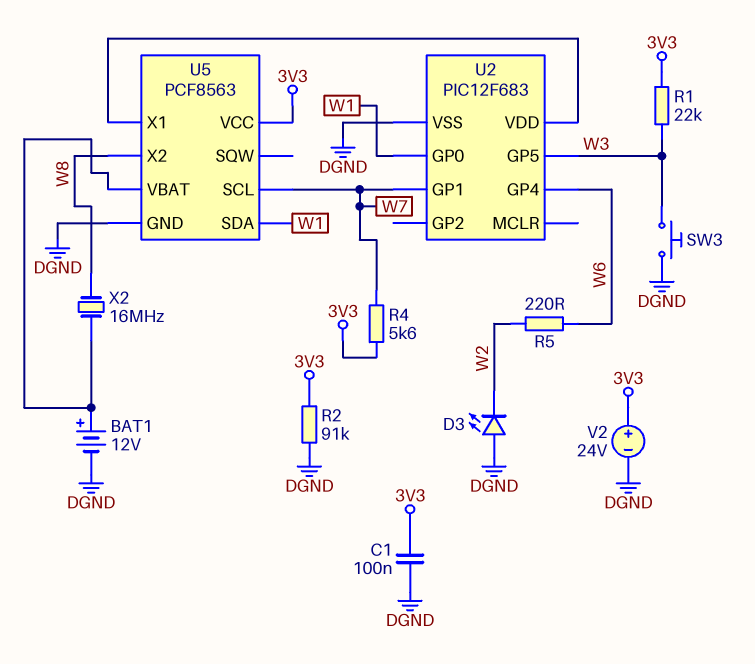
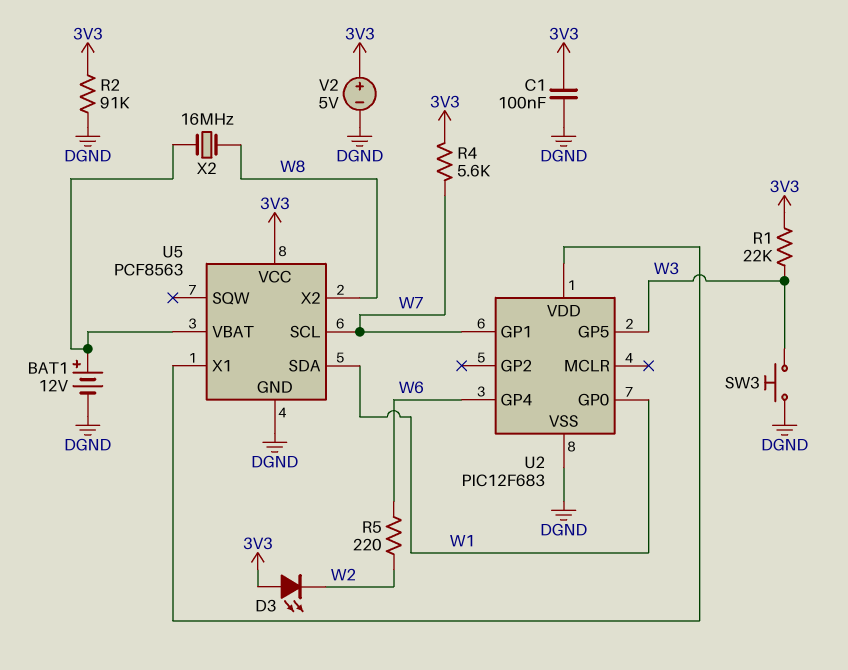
D3: LED (A DGND, K W2) -> LED (A 3V3, K W2)
V2: 24V (plus 3V3, minus DGND) -> 5V (plus 3V3, minus DGND)

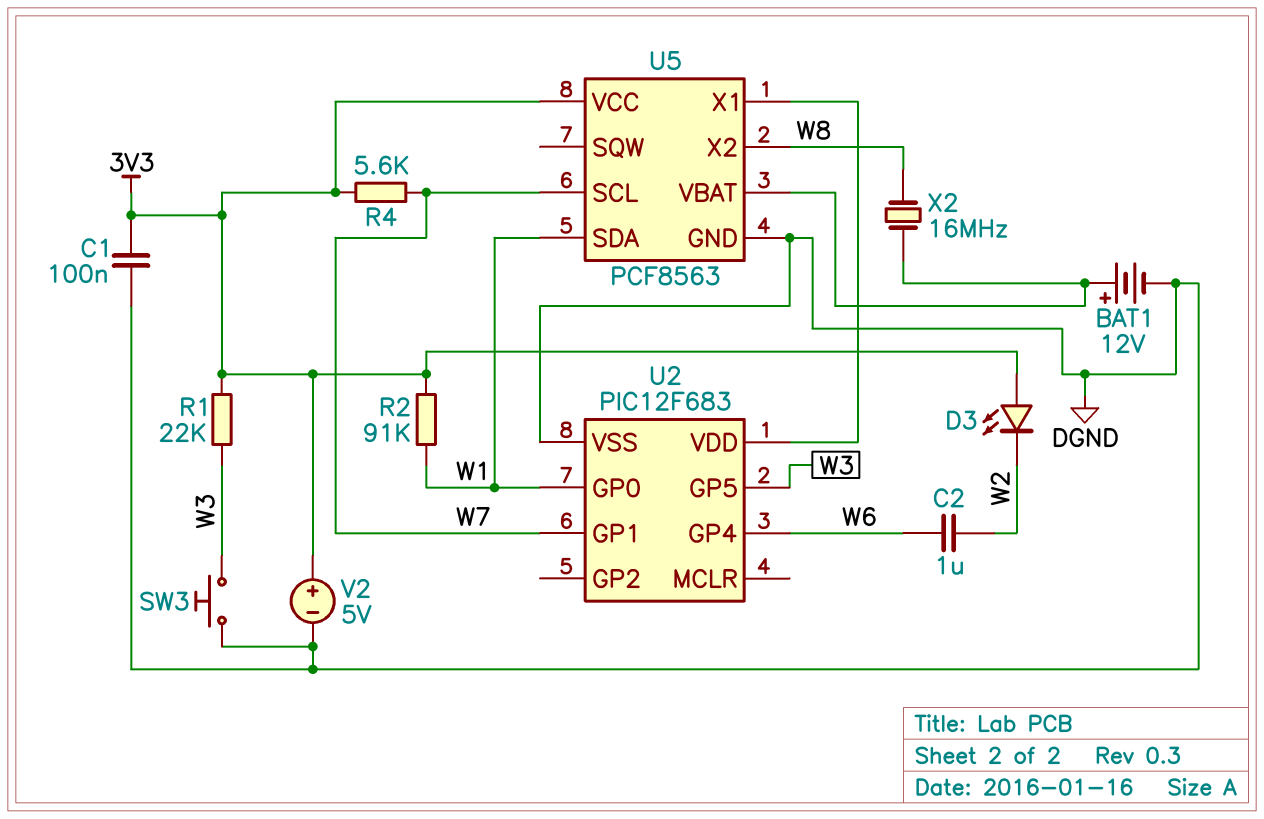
C2: none -> 1uF (W2, W6)
R2: 91k (3V3, DGND) -> 91k (3V3, W1)
R5: 220 (W2, W6) -> none

